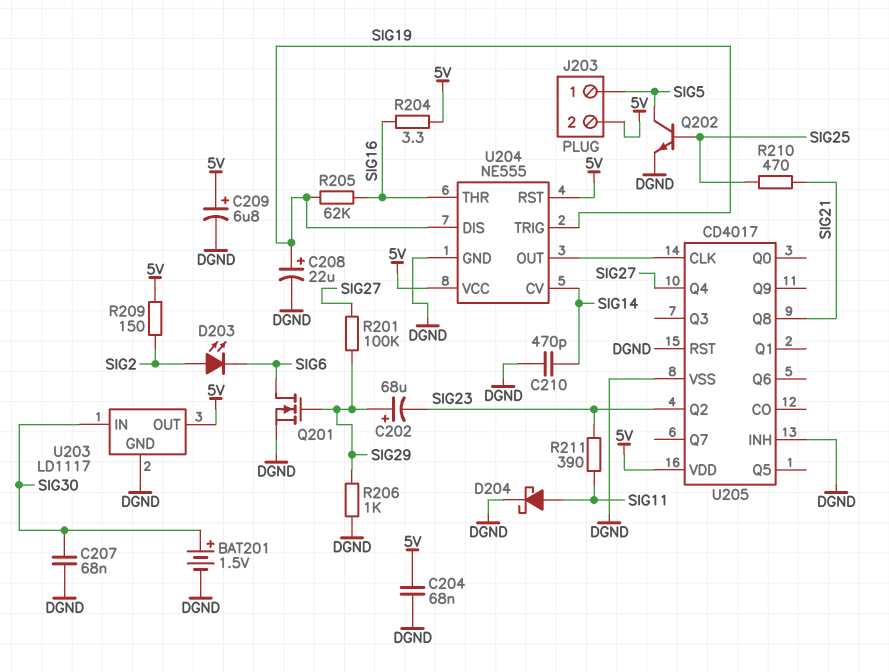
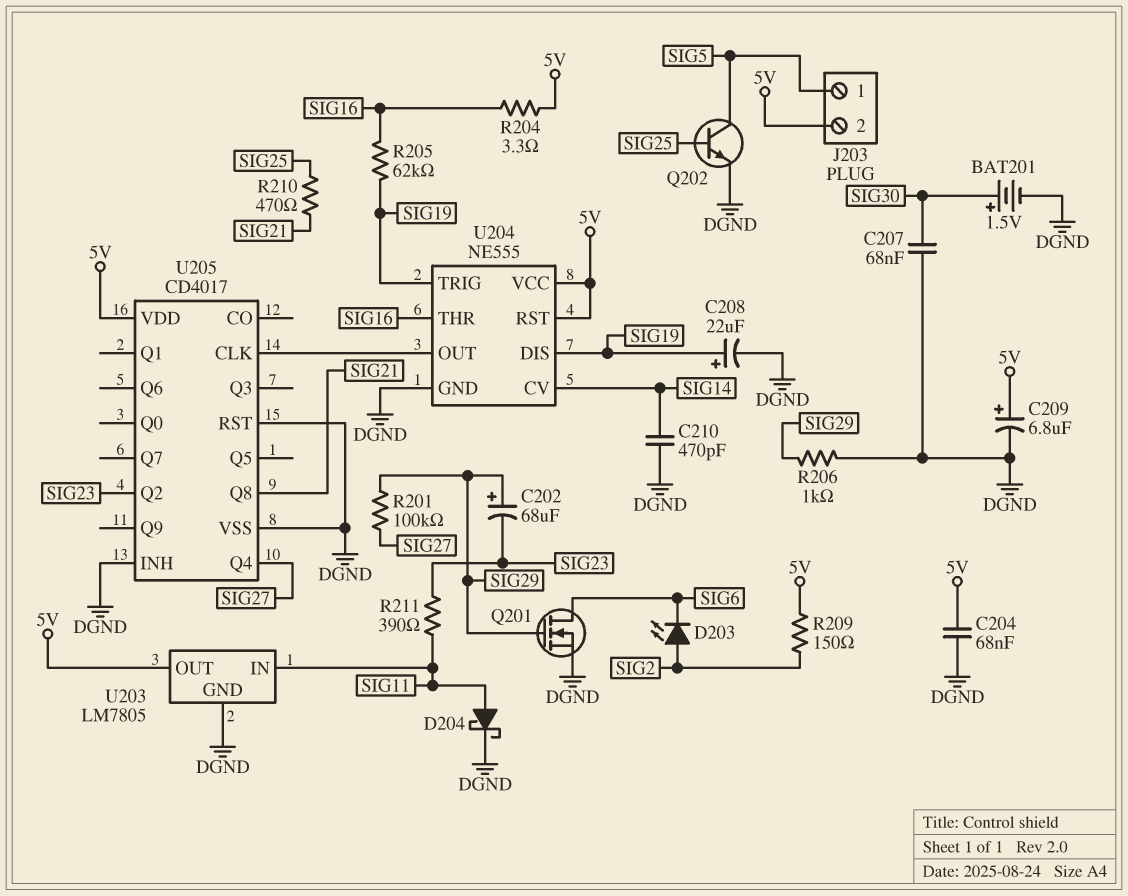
U203: LD1117 -> LM7805
U203 pin IN: SIG30 -> SIG11

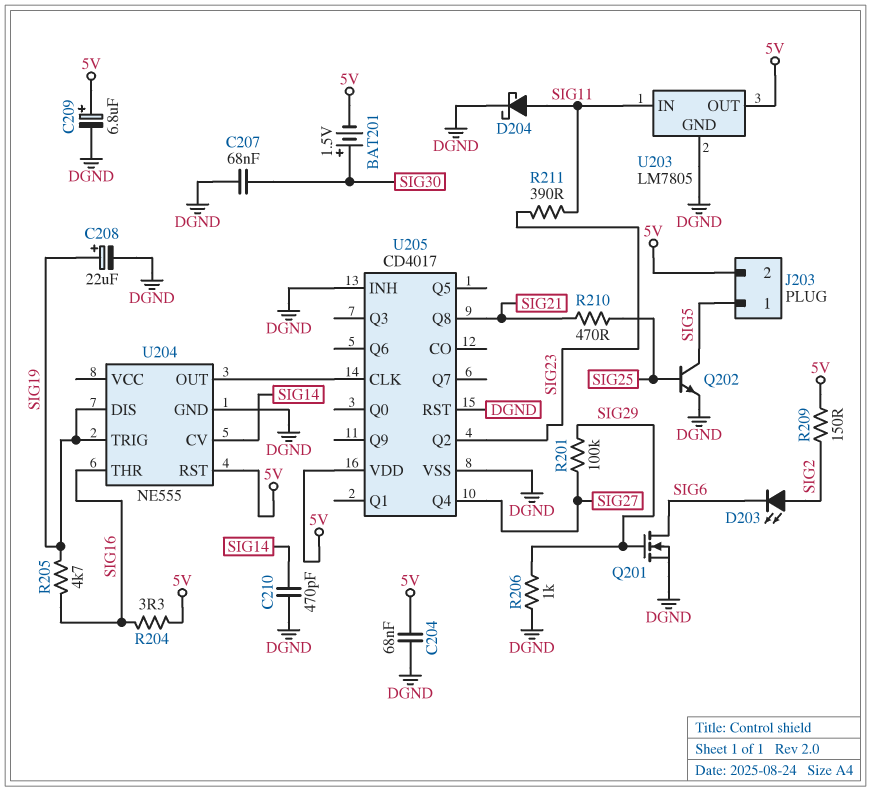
BAT201: 1.5V (plus SIG30, minus DGND) -> 1.5V (plus SIG30, minus 5V)
C202: 68uF (plus SIG29, minus SIG23) -> none
R205: 62k (SIG16, SIG19) -> 4.7k (SIG16, SIG19)
U204 pin VCC: 5V -> none

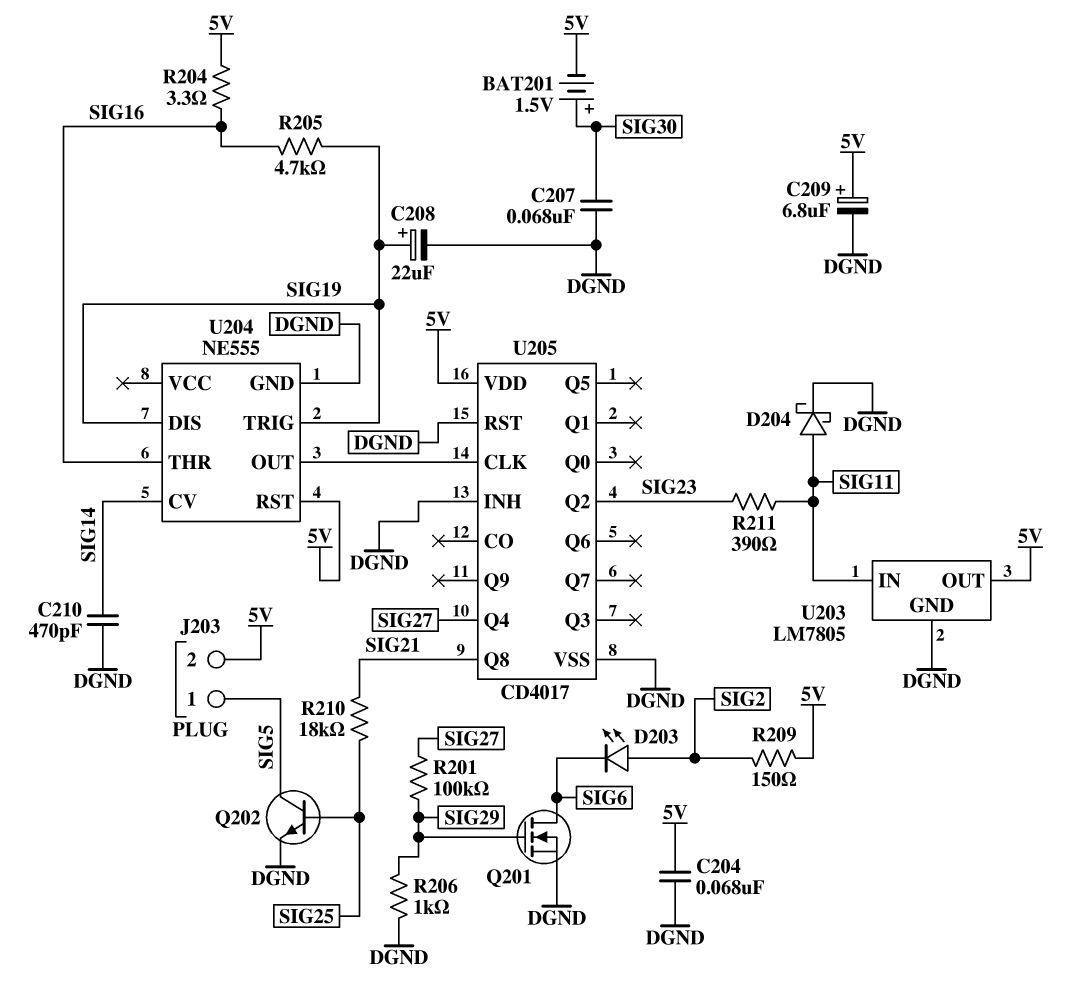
R210: 470 (SIG21, SIG25) -> 18k (SIG21, SIG25)

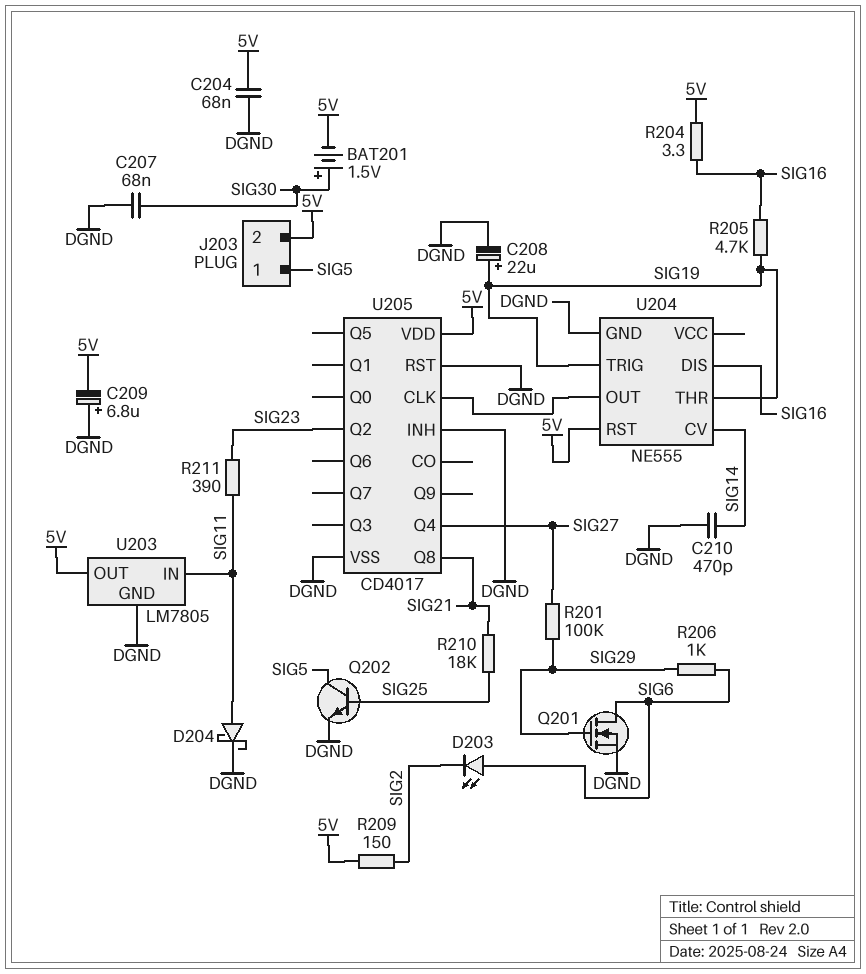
C209: 6.8uF (plus 5V, minus DGND) -> 6.8uF (plus DGND, minus 5V)
D203: LED (A SIG2, K SIG6) -> LED (A SIG6, K SIG2)
R206: 1k (DGND, SIG29) -> 1k (SIG6, SIG29)
U204 pin DIS: SIG19 -> SIG16
U204 pin THR: SIG16 -> SIG19

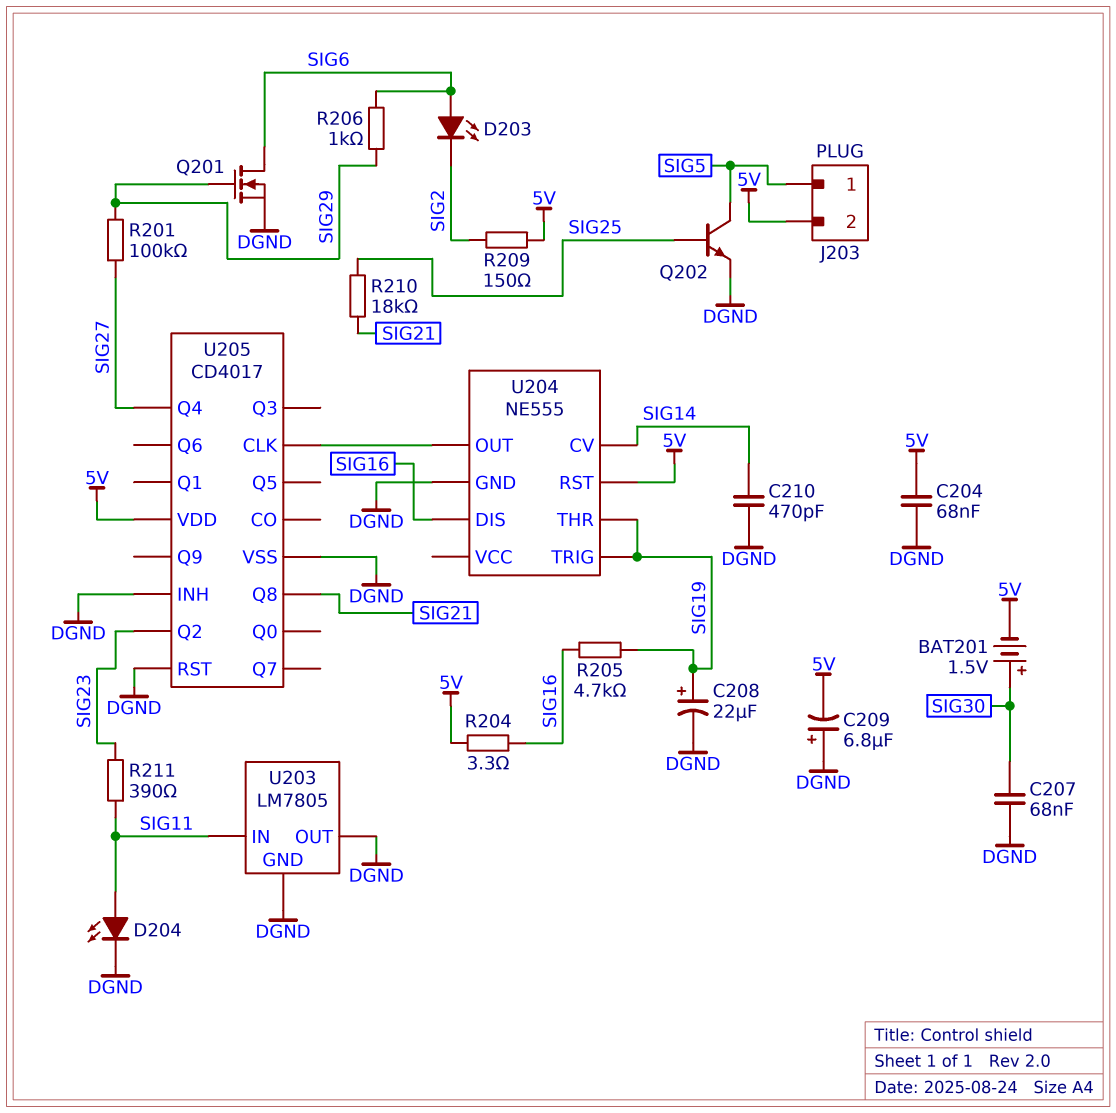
D204: schottky (A SIG11, K DGND) -> LED (A SIG11, K DGND)
U203 pin OUT: 5V -> DGND

